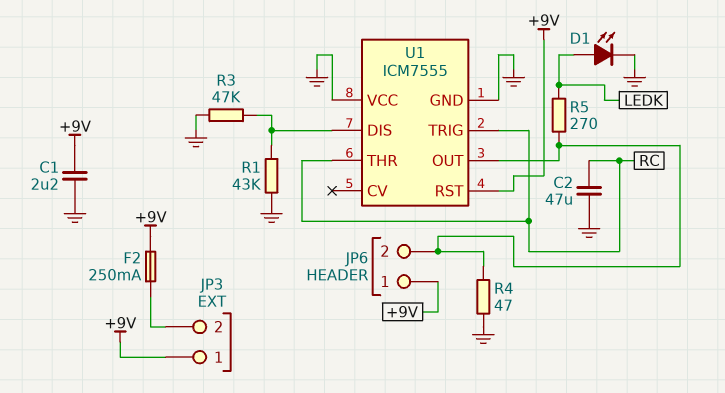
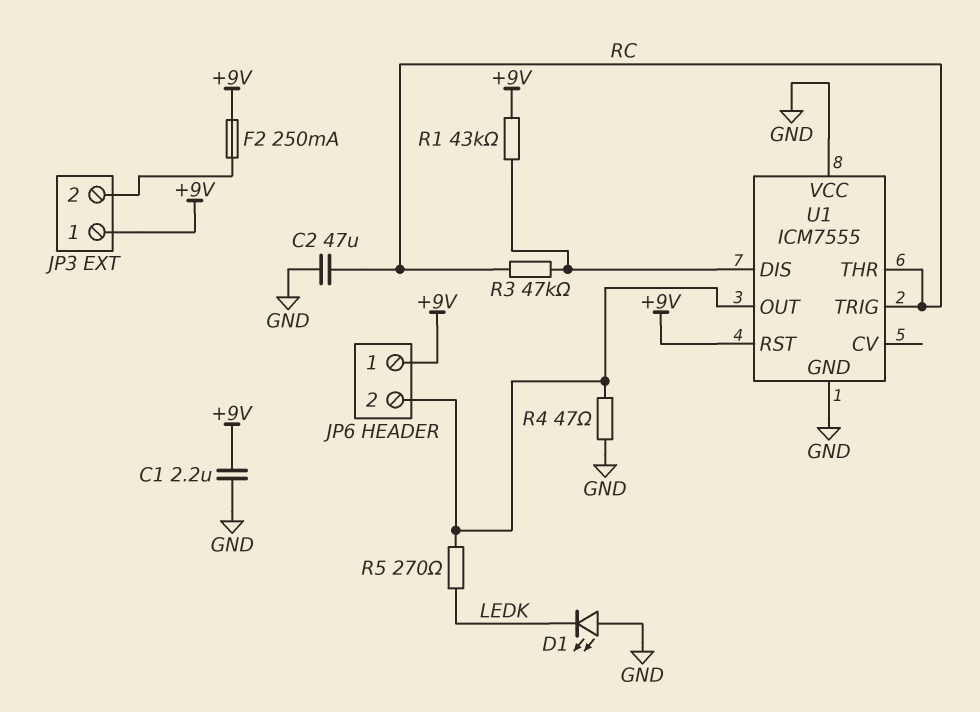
D1: LED (A LEDK, K GND) -> LED (A GND, K LEDK)
R1: 43k (GND, U1/DIS) -> 43k (+9V, U1/DIS)
R3: 47k (GND, U1/DIS) -> 47k (RC, U1/DIS)

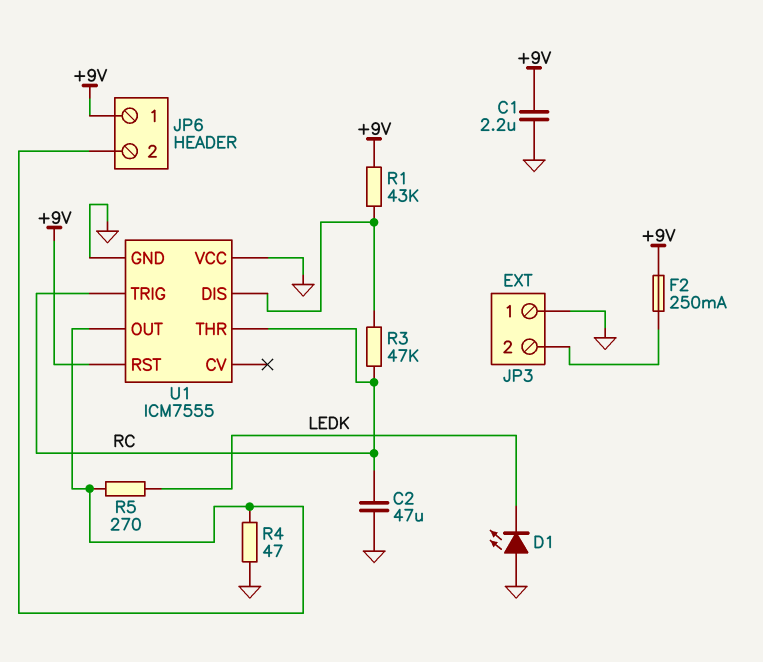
JP3 pin 1: +9V -> GND

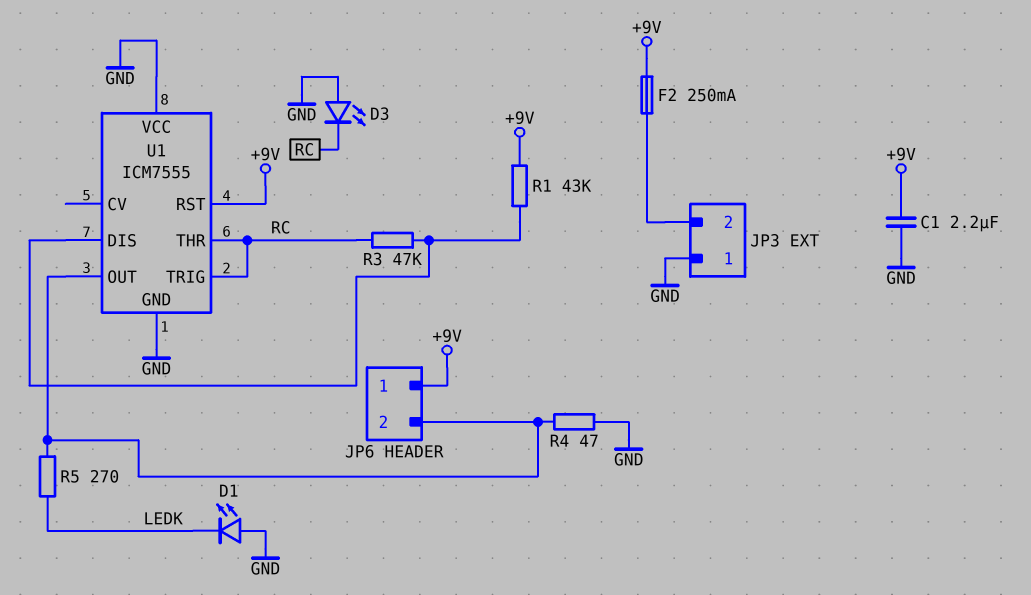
C2: 47uF (GND, RC) -> none
D3: none -> LED (A GND, K RC)

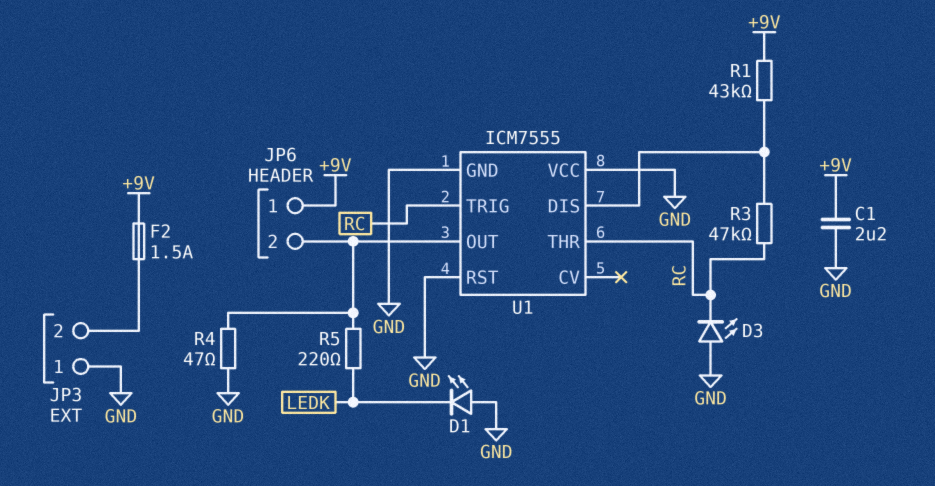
F2: 250mA (+9V, JP3/2) -> 1.5A (+9V, JP3/2)
R5: 270 (JP6/2, LEDK) -> 220 (JP6/2, LEDK)
U1 pin RST: +9V -> GND

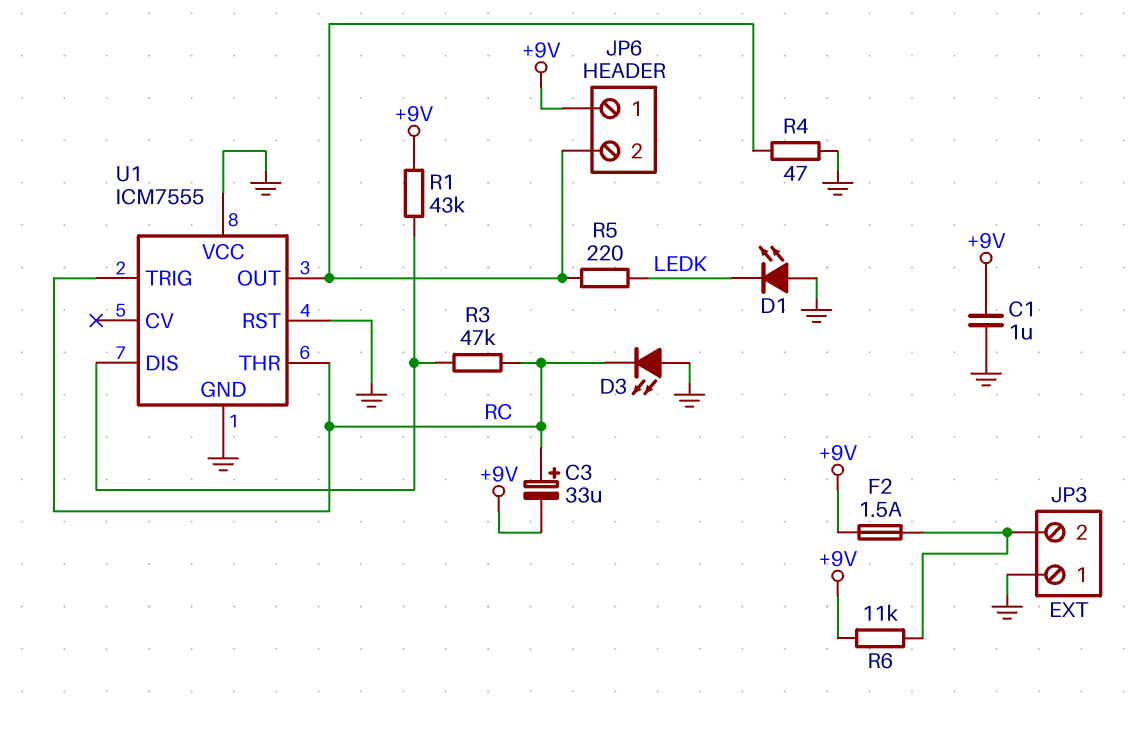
C1: 2.2uF (+9V, GND) -> 1uF (+9V, GND)
C3: none -> 33uF (plus RC, minus +9V)
R6: none -> 11k (+9V, JP3/2)

